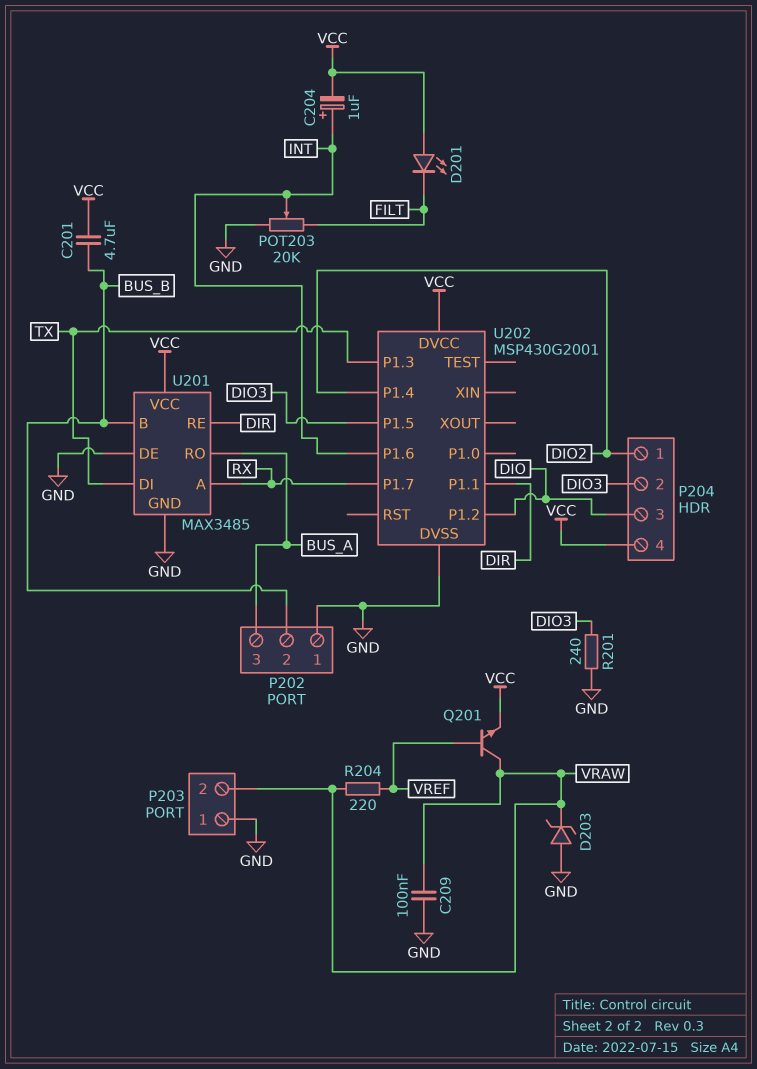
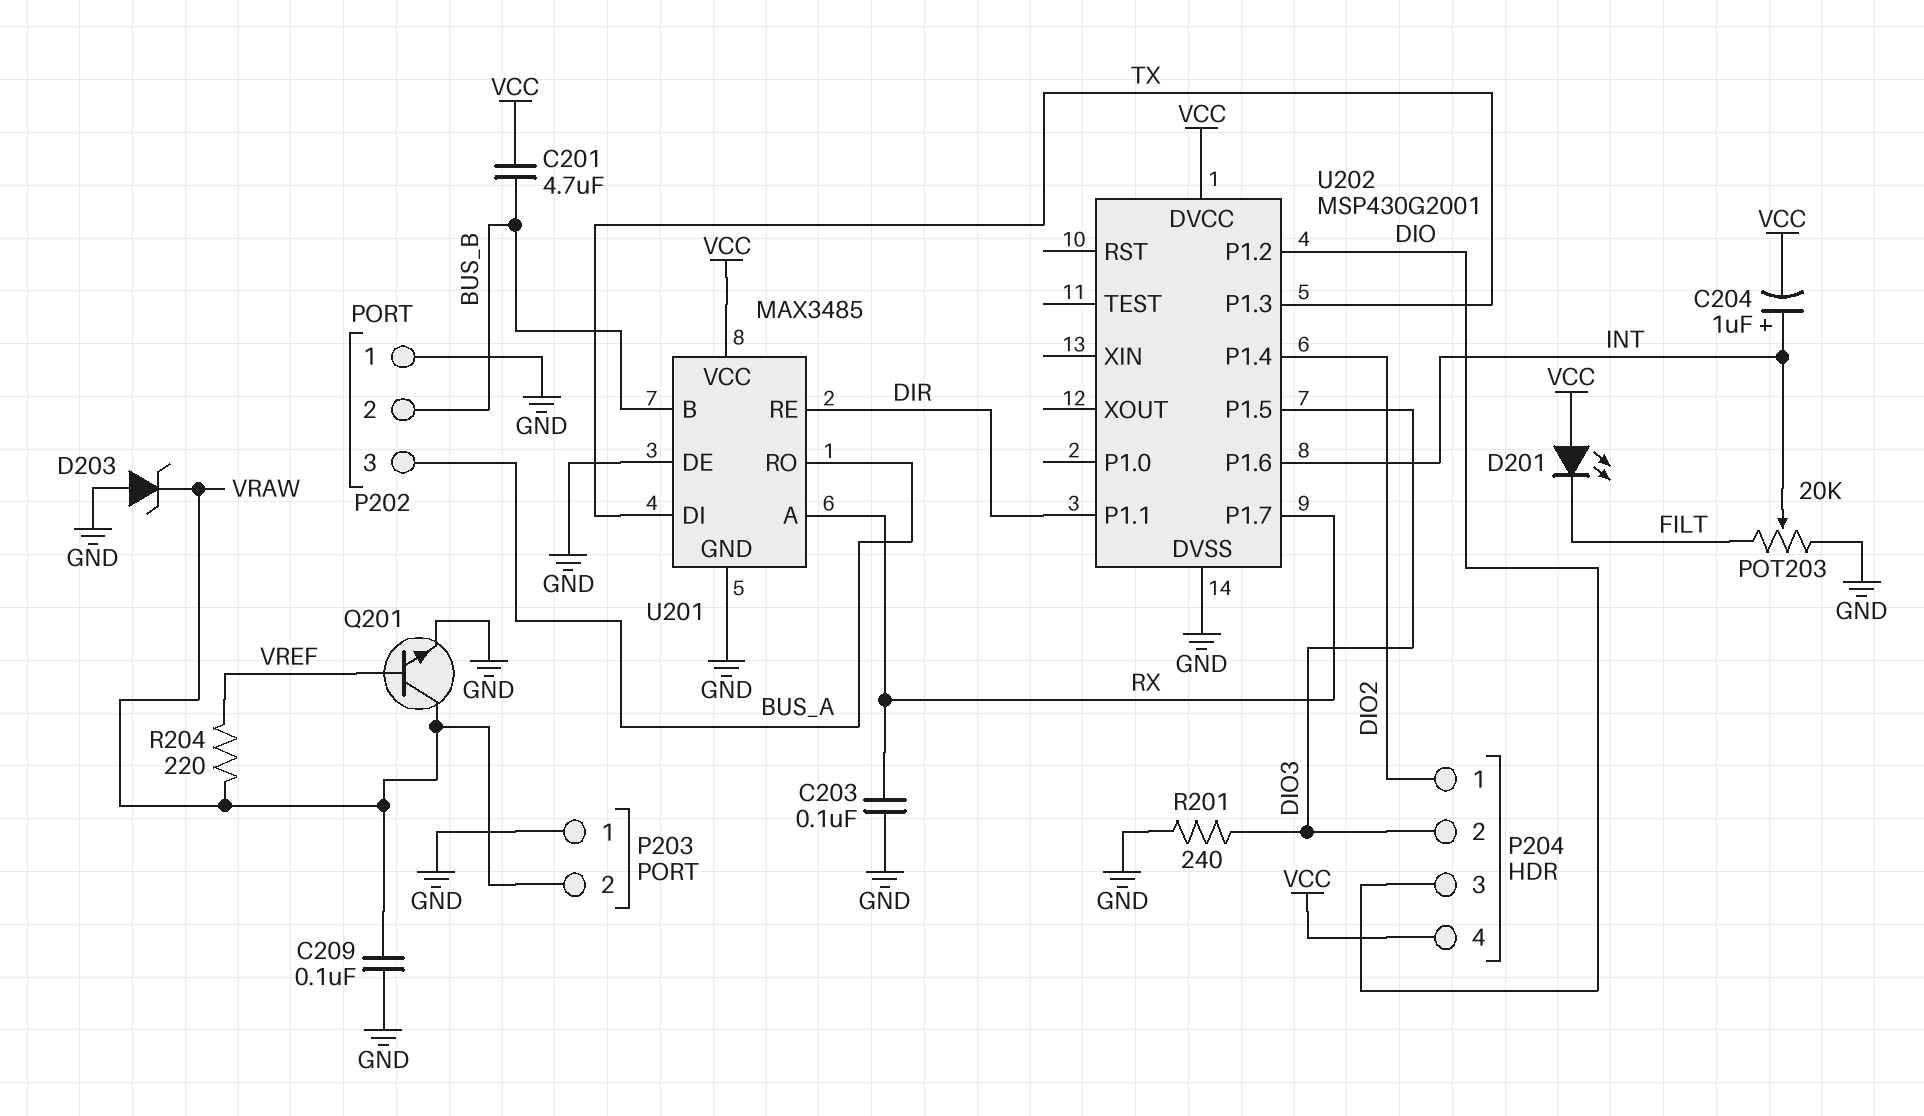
C203: none -> 100nF (GND, RX)
Q201: NPN (B VREF, C VRAW, E VCC) -> NPN (B VREF, C VRAW, E GND)

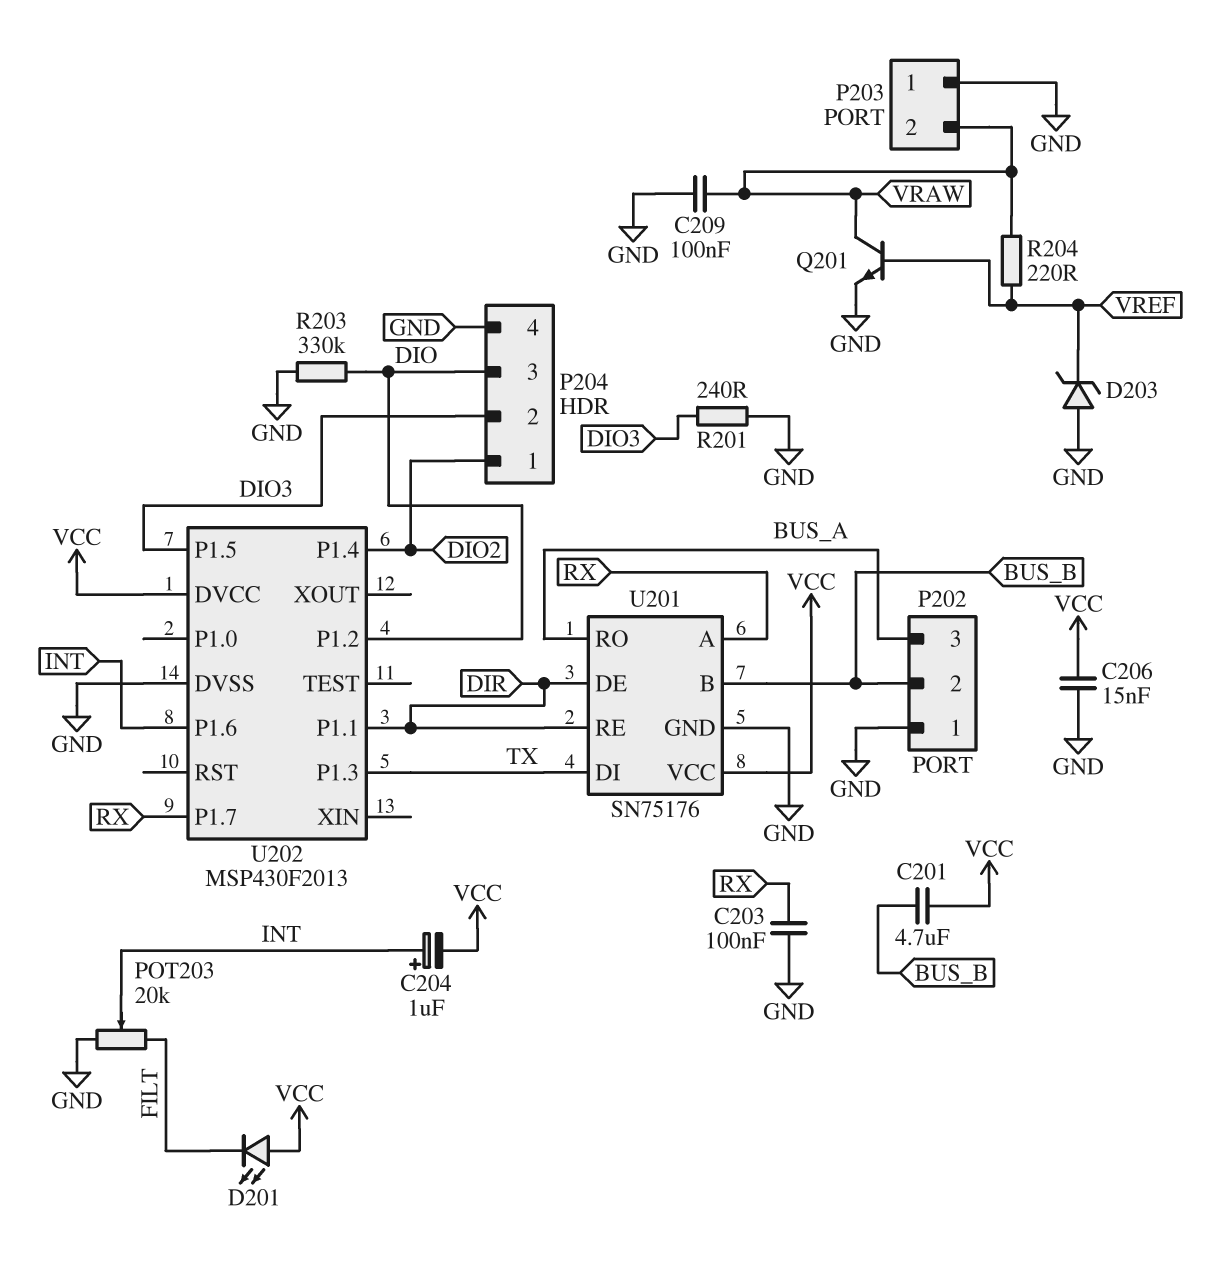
C206: none -> 15nF (GND, VCC)
D203: zener (A GND, K VRAW) -> zener (A GND, K VREF)
P204 pin 4: VCC -> GND
R203: none -> 330k (DIO, GND)
U201: MAX3485 -> SN75176
U201 pin DE: GND -> DIR
U202: MSP430G2001 -> MSP430F2013

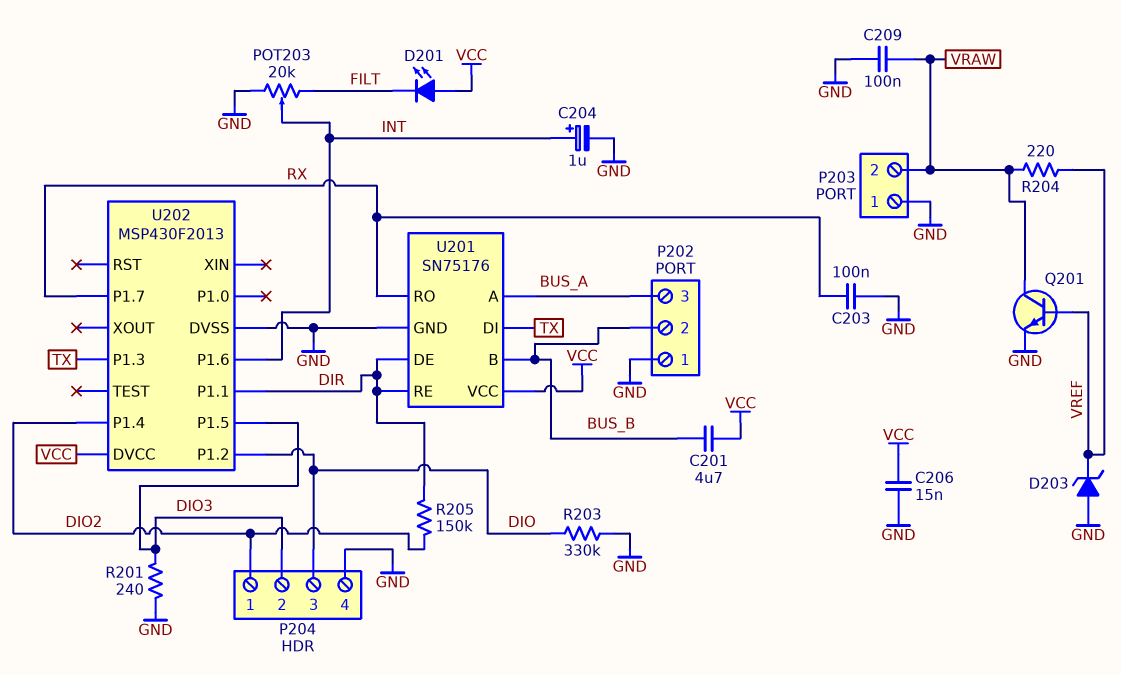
C204: 1uF (plus INT, minus VCC) -> 1uF (plus INT, minus GND)
R205: none -> 150k (DIO2, DIR)
U201 pin A: RX -> BUS_A
U201 pin RO: BUS_A -> RX

